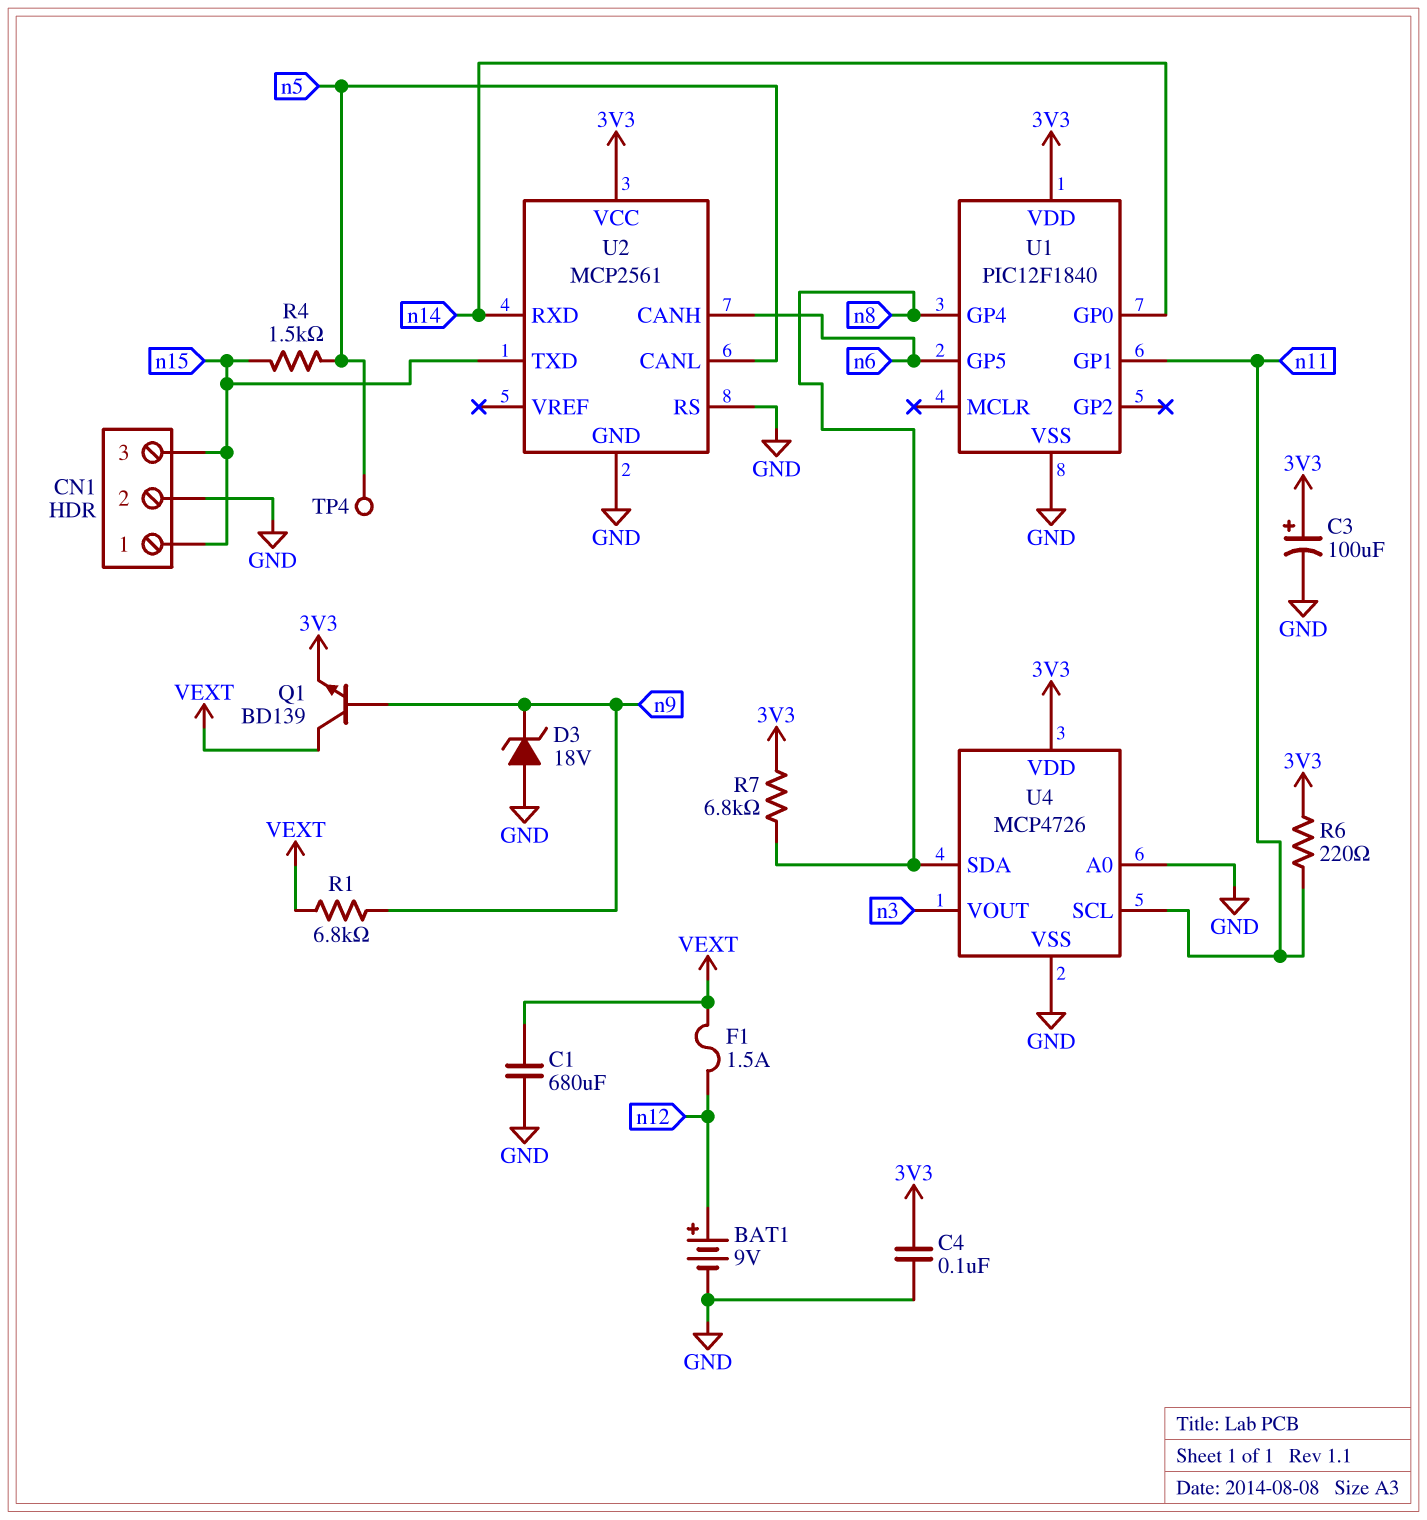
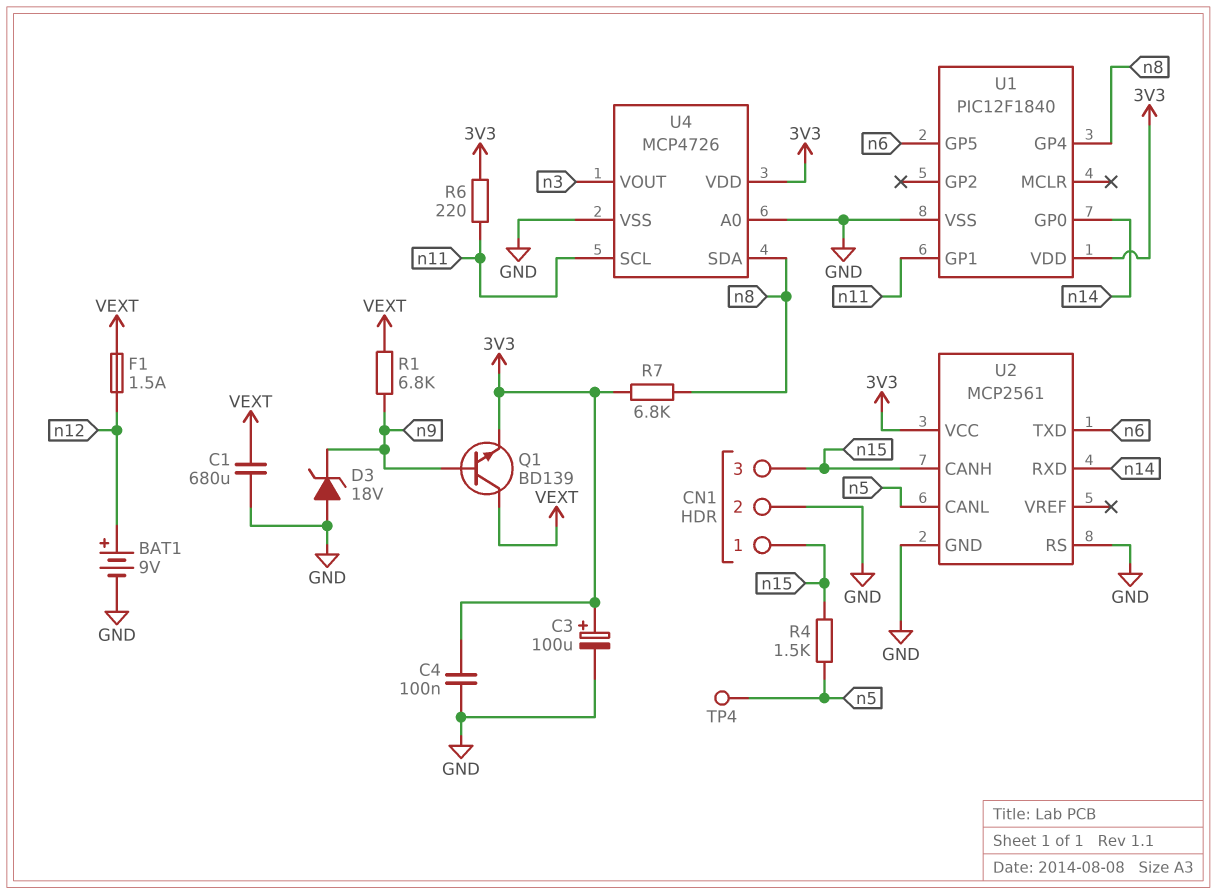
U2 pin CANH: n6 -> n15
U2 pin TXD: n15 -> n6

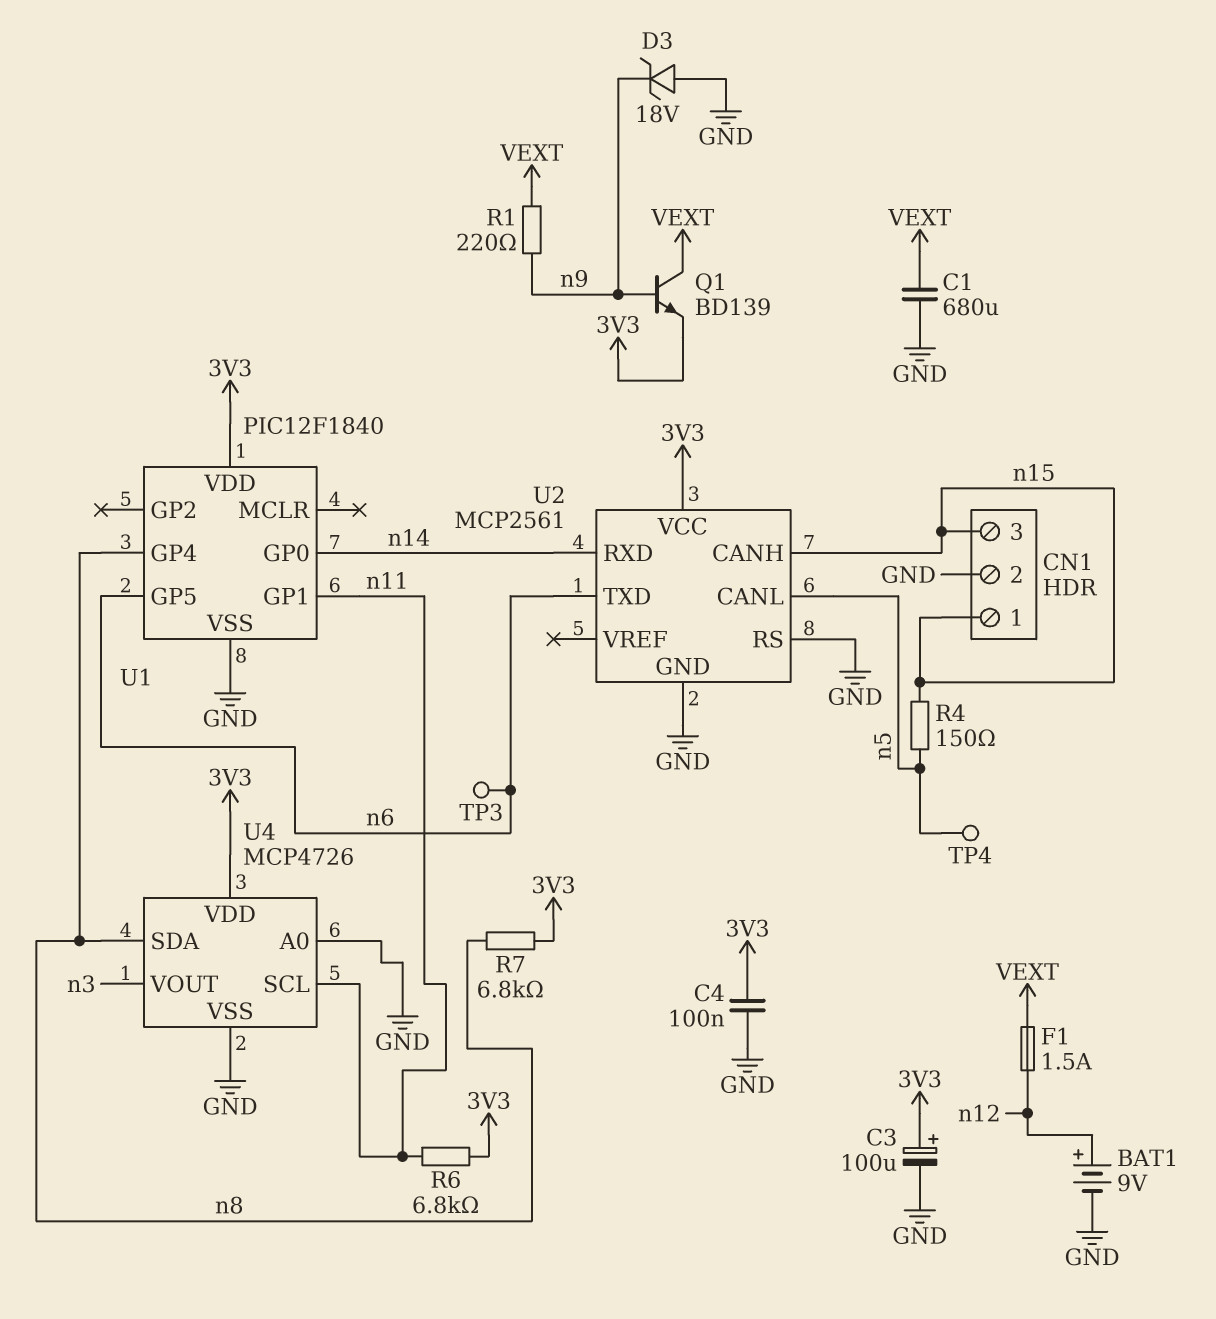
R1: 6.8k (VEXT, n9) -> 220 (VEXT, n9)
R4: 1.5k (n5, n15) -> 150 (n5, n15)
R6: 220 (3V3, n11) -> 6.8k (3V3, n11)
TP3: none -> test point (n6)

